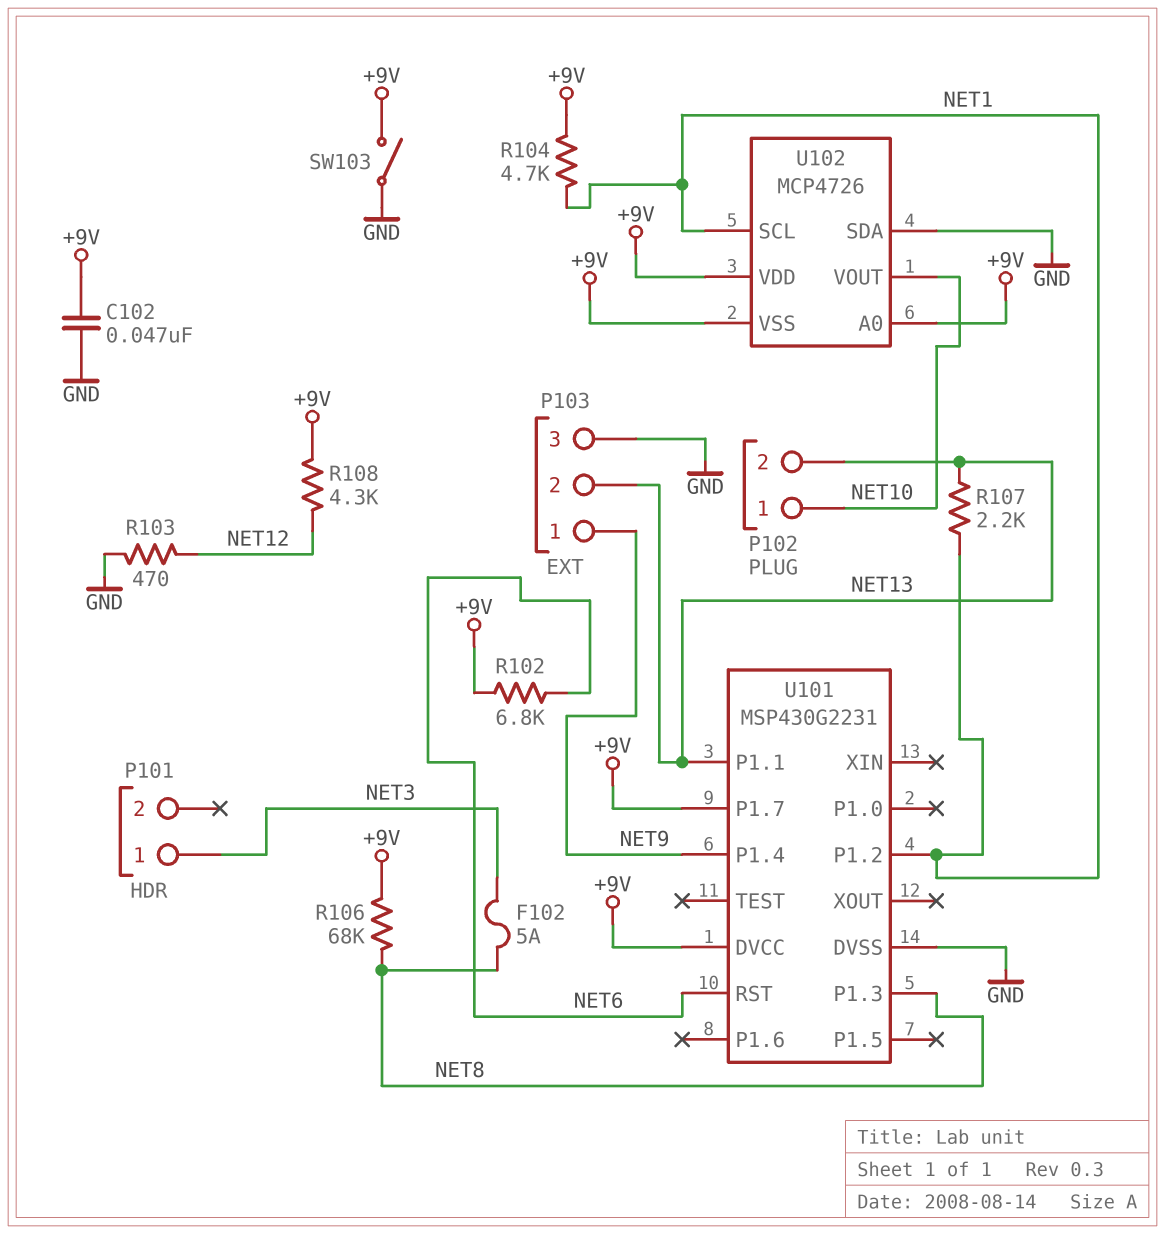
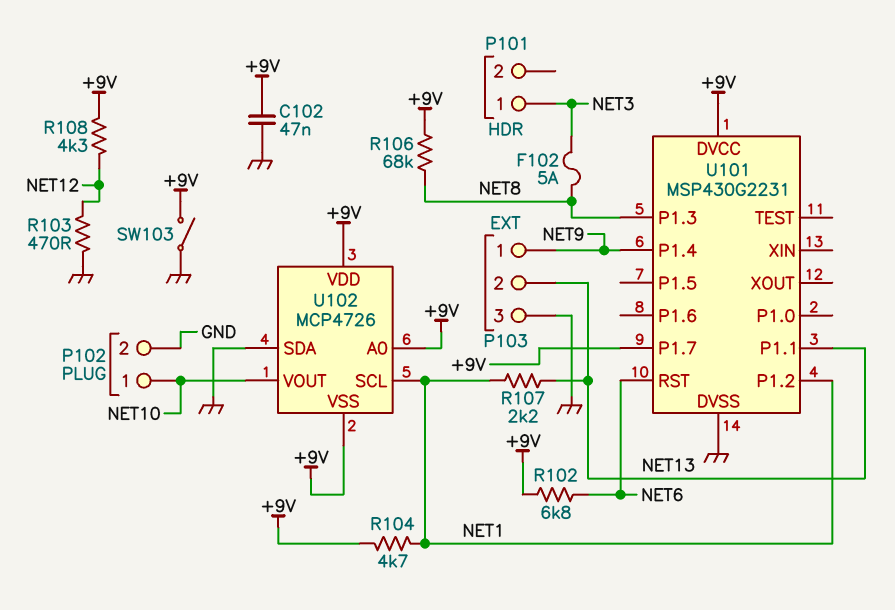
P102 pin 2: NET13 -> GND

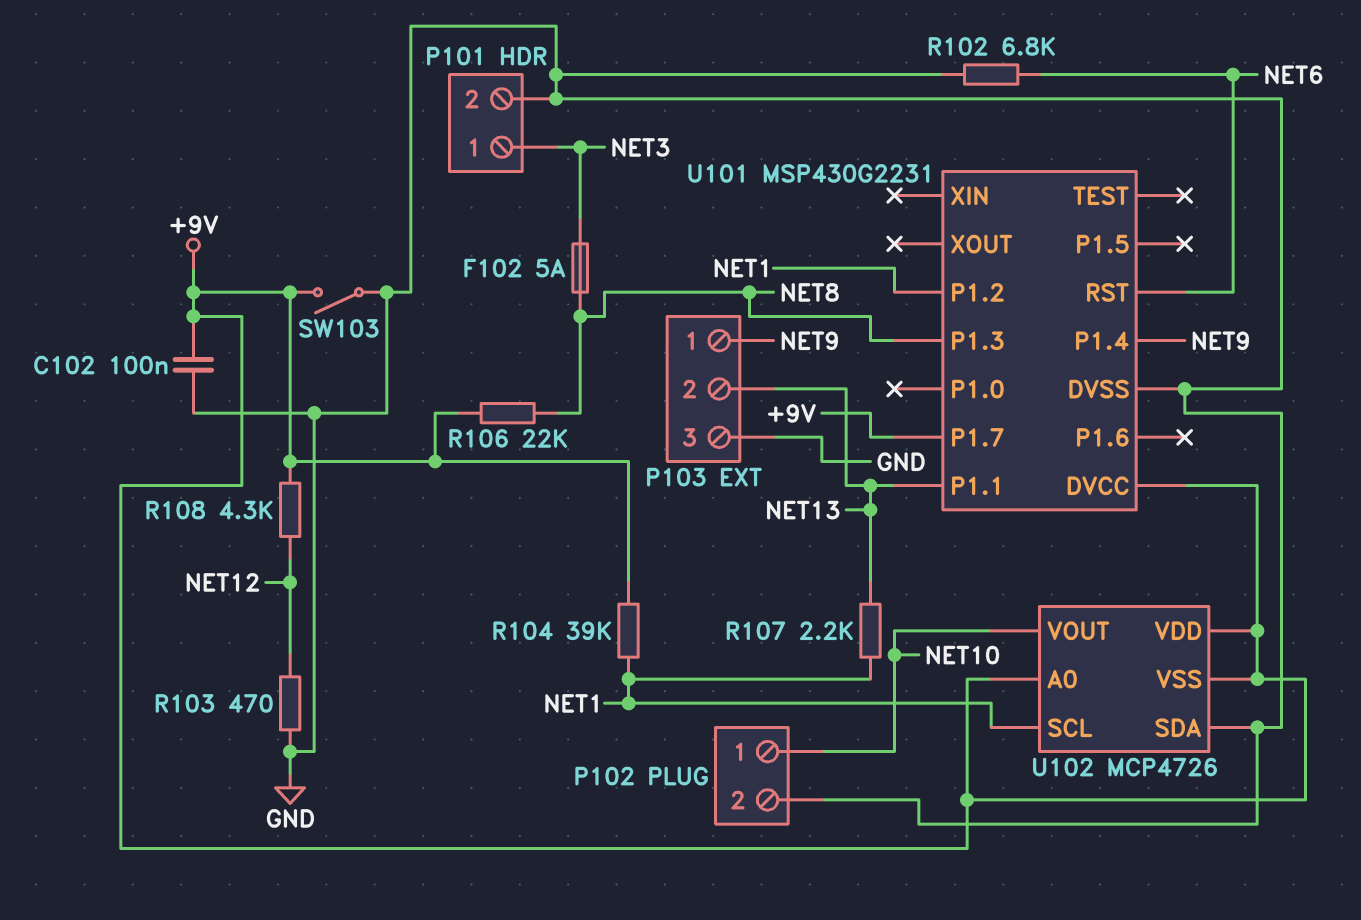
C102: 47nF (+9V, GND) -> 100nF (+9V, GND)
P101 pin 2: none -> GND
R102: 6.8k (+9V, NET6) -> 6.8k (GND, NET6)
R104: 4.7k (+9V, NET1) -> 39k (+9V, NET1)
R106: 68k (+9V, NET8) -> 22k (+9V, NET8)

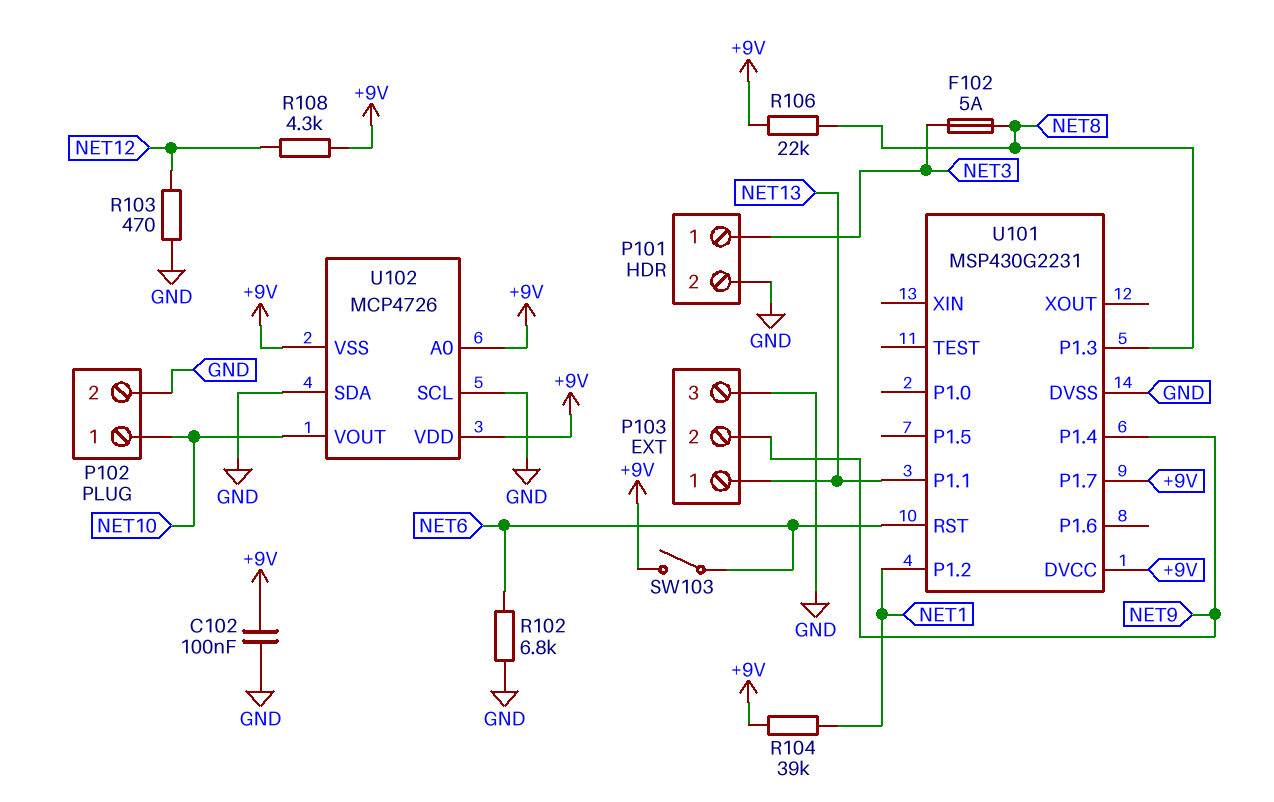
P103 pin 1: NET9 -> NET13
P103 pin 2: NET13 -> NET9
R107: 2.2k (NET1, NET13) -> none
SW103: switch (+9V, GND) -> switch (+9V, NET6)
U102 pin SCL: NET1 -> GND

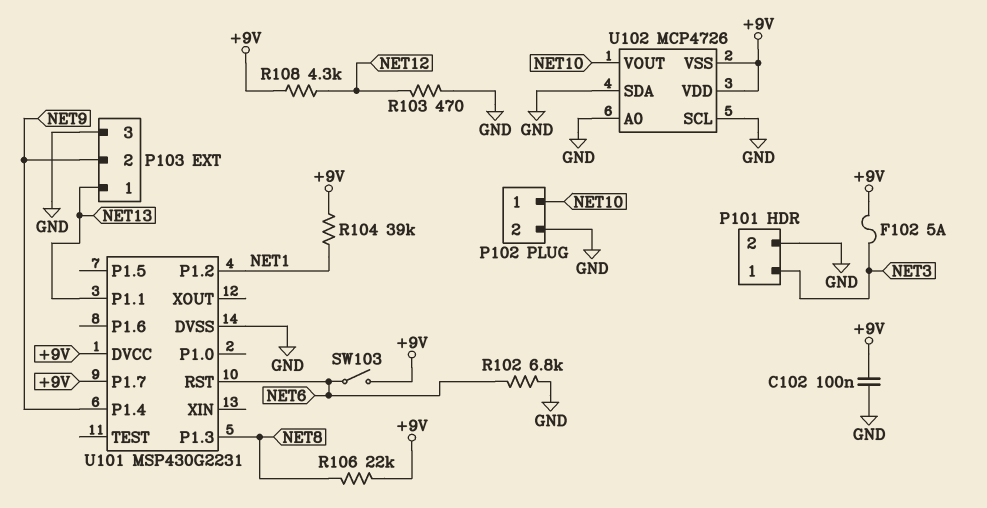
F102: 5A (NET3, NET8) -> 5A (+9V, NET3)
U102 pin A0: +9V -> GND

